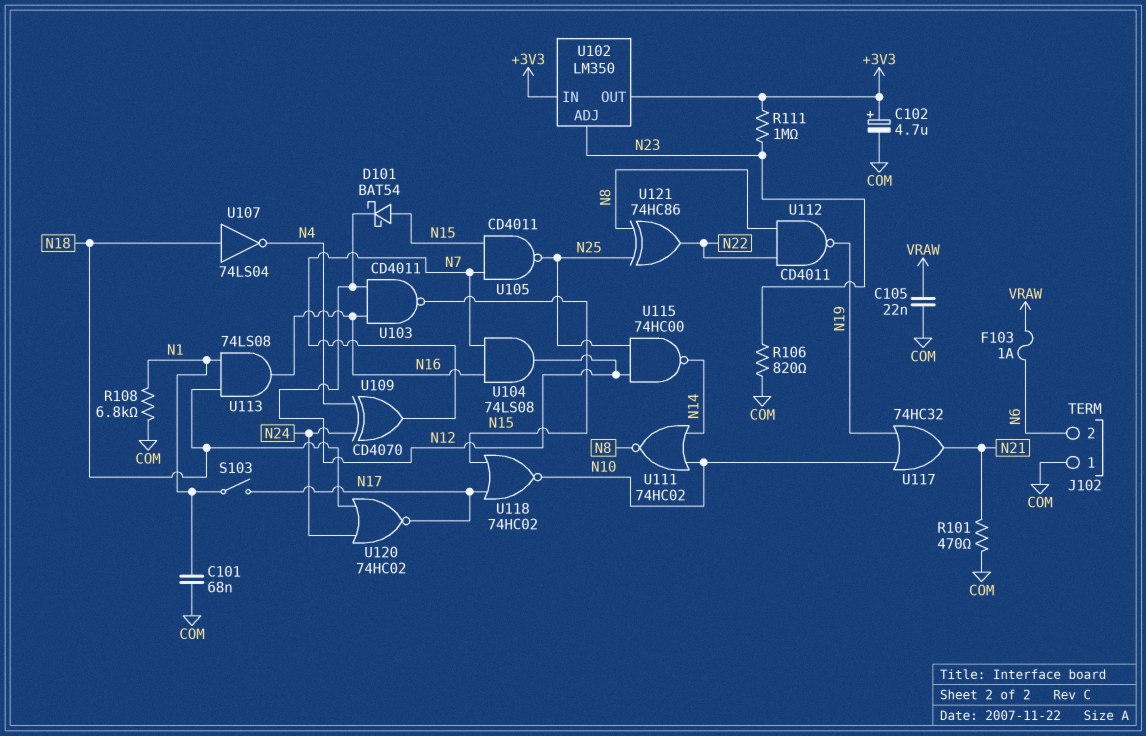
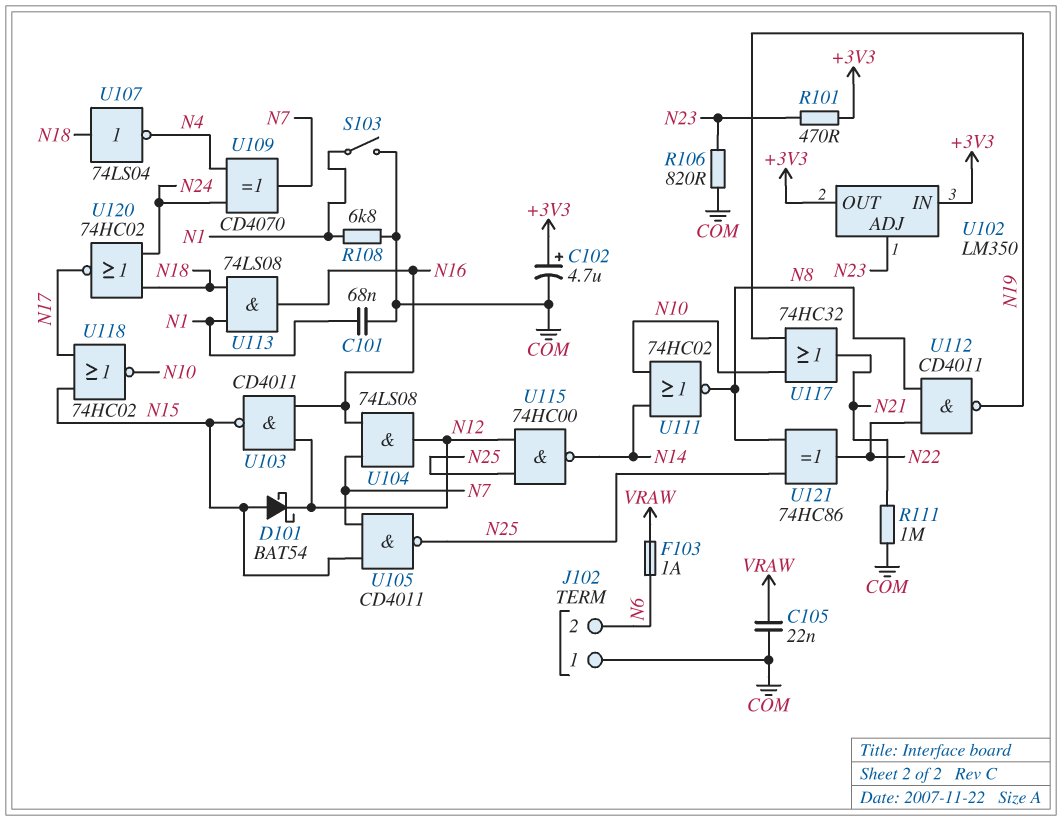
R101: 470 (COM, N21) -> 470 (+3V3, N23)
R111: 1M (+3V3, N23) -> 1M (COM, N21)
S103: switch (N1, N17) -> switch (COM, N1)

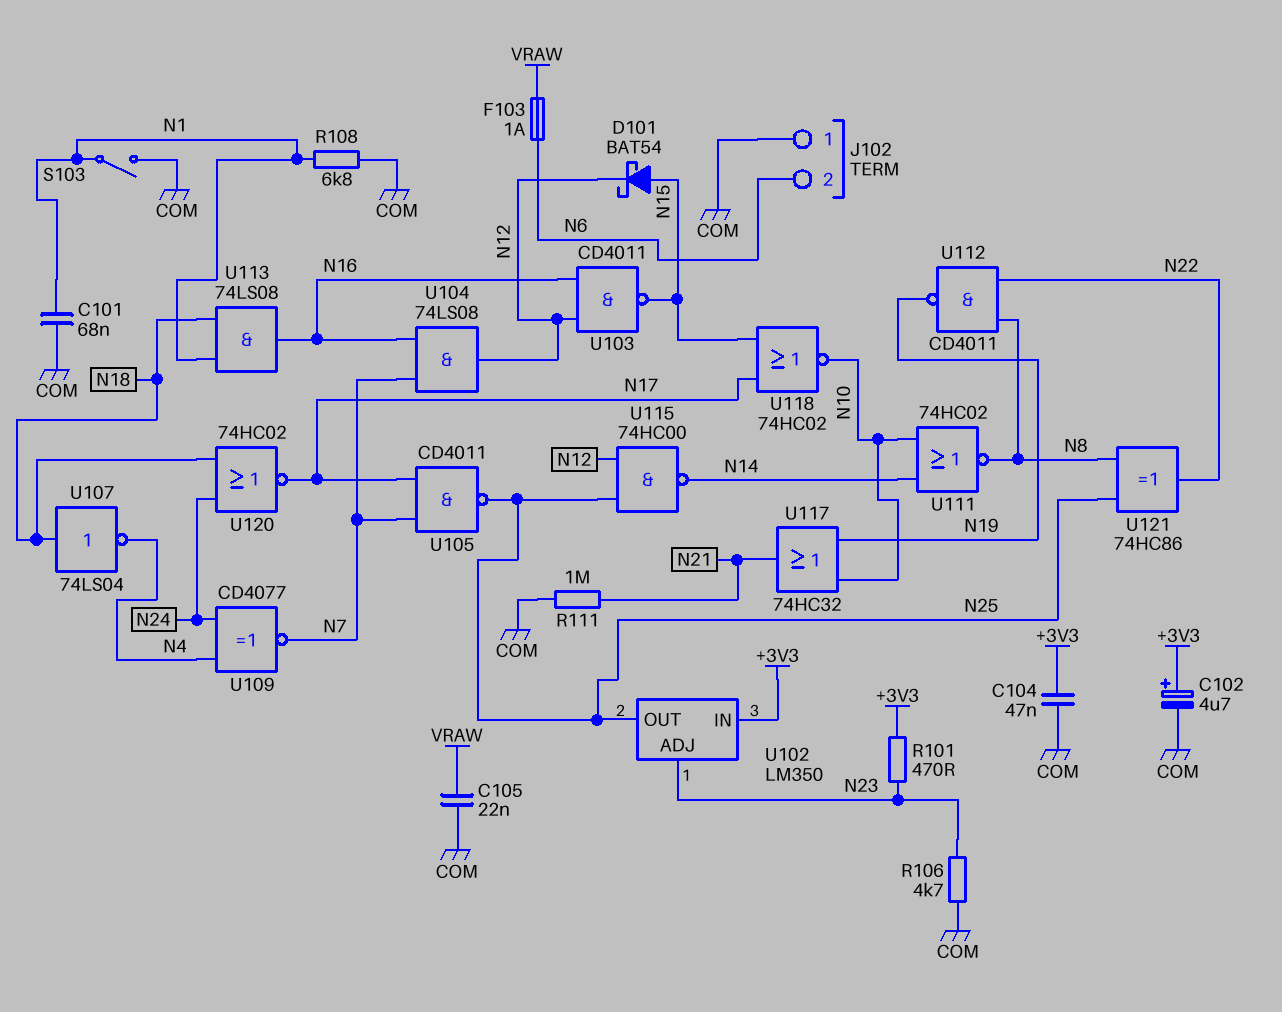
C104: none -> 47nF (+3V3, COM)
R106: 820 (COM, N23) -> 4.7k (COM, N23)
U102 pin OUT: +3V3 -> N25
U105: NAND CD4011 (in N7, in N15, out N25) -> NAND CD4011 (in N7, in N17, out N25)
U109: XOR CD4070 (in N4, in N24, out N7) -> XNOR CD4077 (in N4, in N24, out N7)

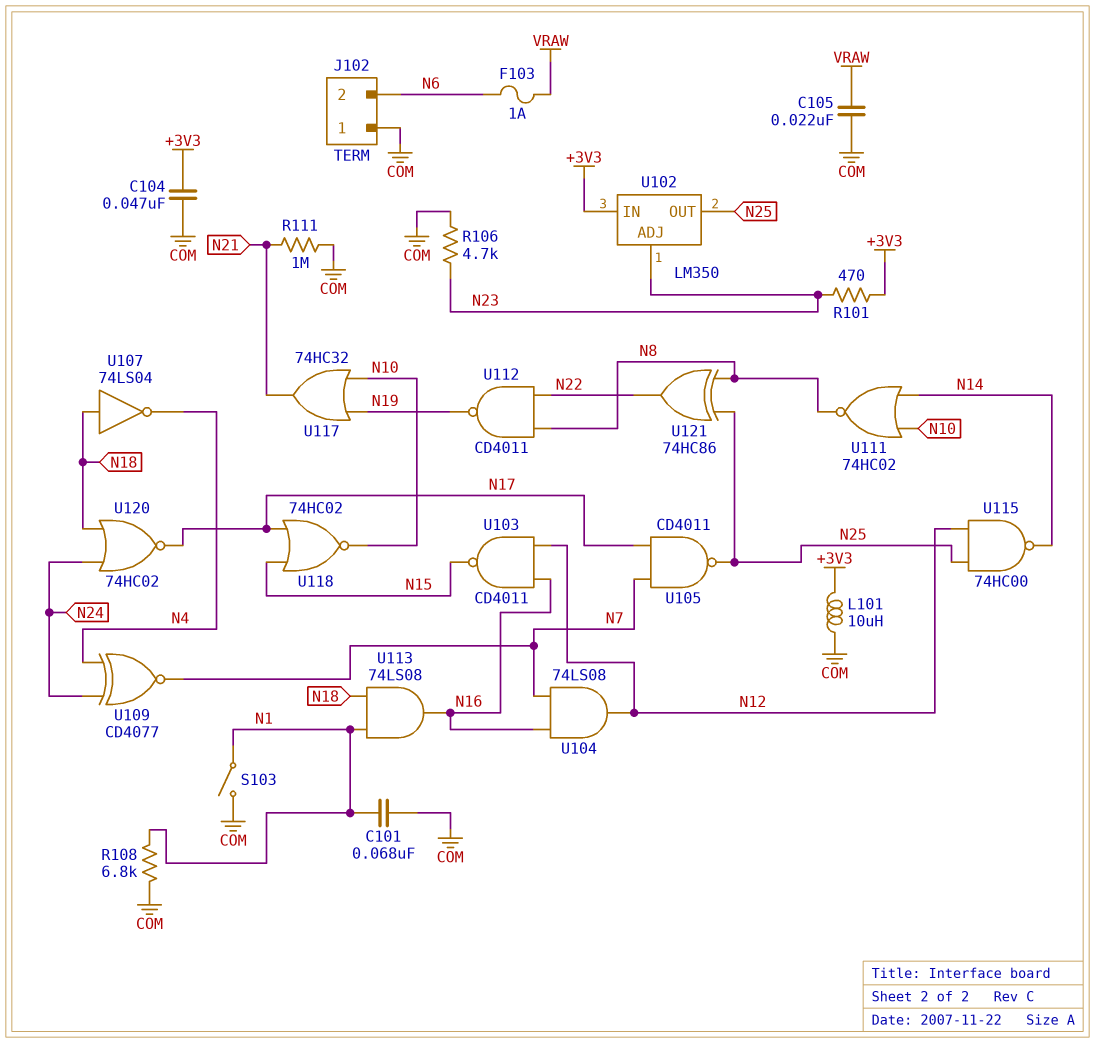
C102: 4.7uF (plus +3V3, minus COM) -> none
D101: schottky BAT54 (A N15, K N12) -> none
L101: none -> 10uH (+3V3, COM)

